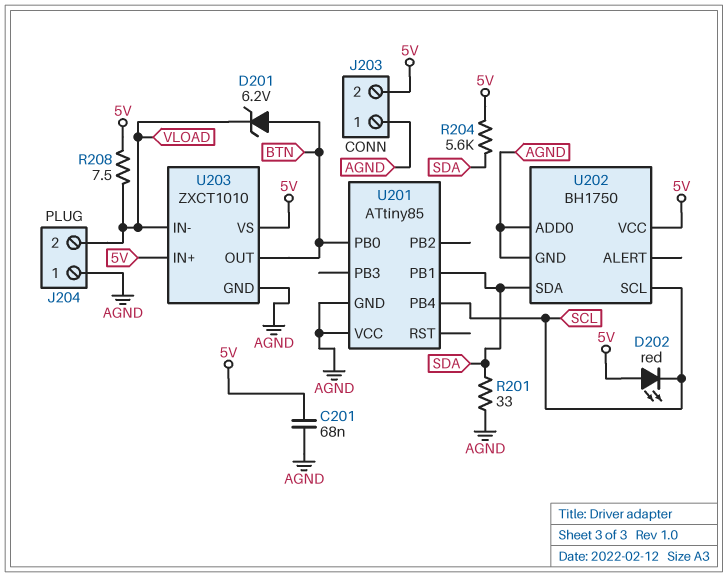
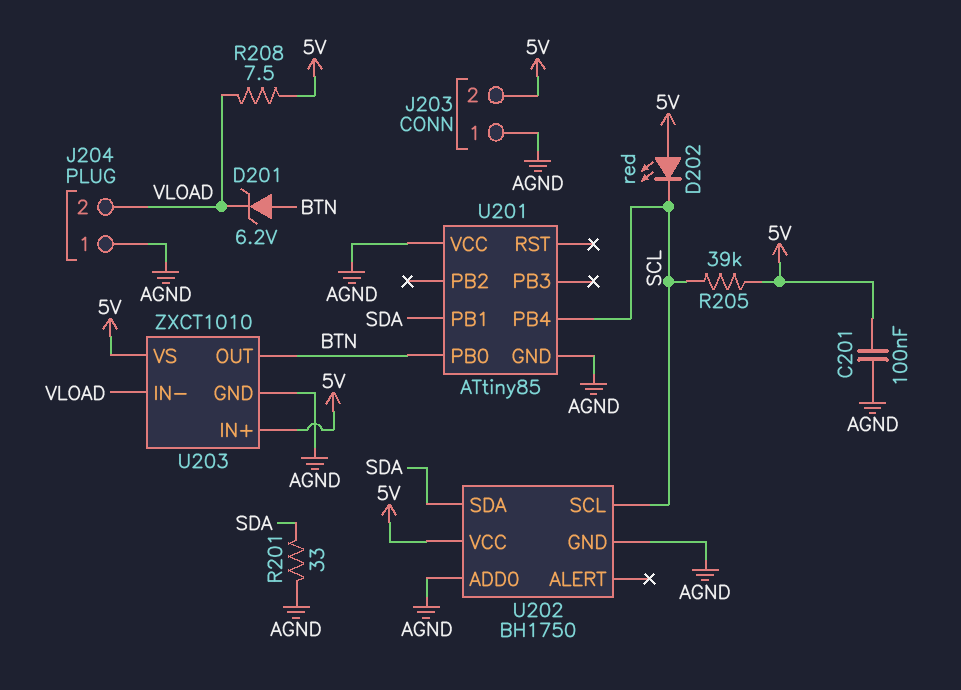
C201: 68nF (5V, AGND) -> 100nF (5V, AGND)
R204: 5.6k (5V, SDA) -> none
R205: none -> 39k (5V, SCL)

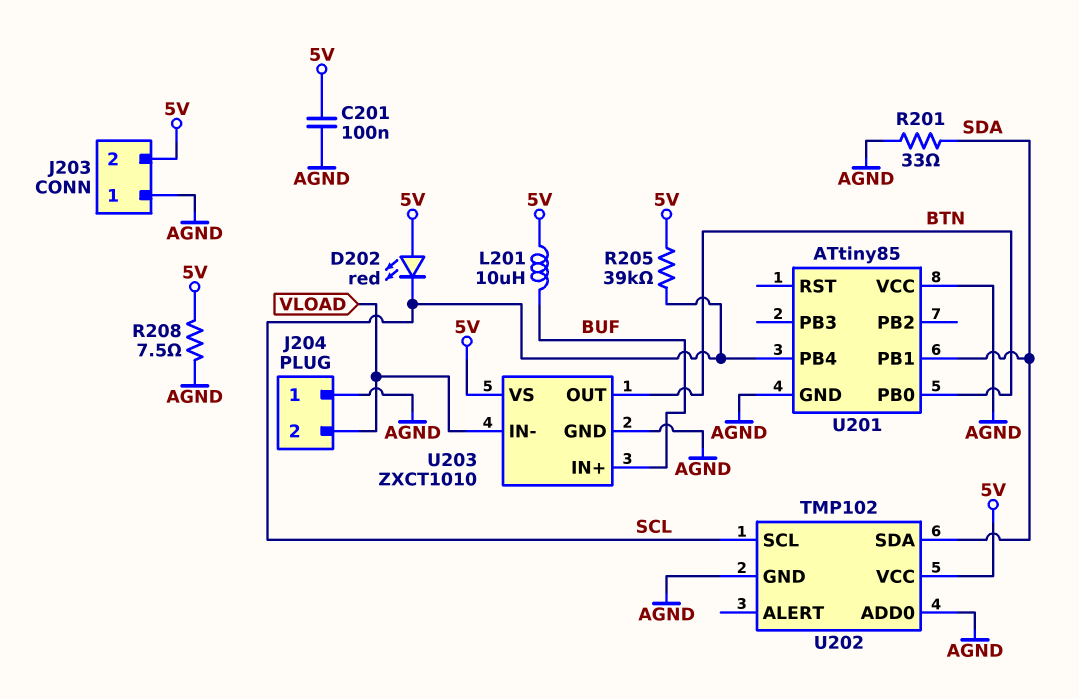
D201: zener 6.2V (A BTN, K VLOAD) -> none
L201: none -> 10uH (5V, BUF)
R208: 7.5 (5V, VLOAD) -> 7.5 (5V, AGND)
U202: BH1750 -> TMP102
U203 pin IN+: 5V -> BUF

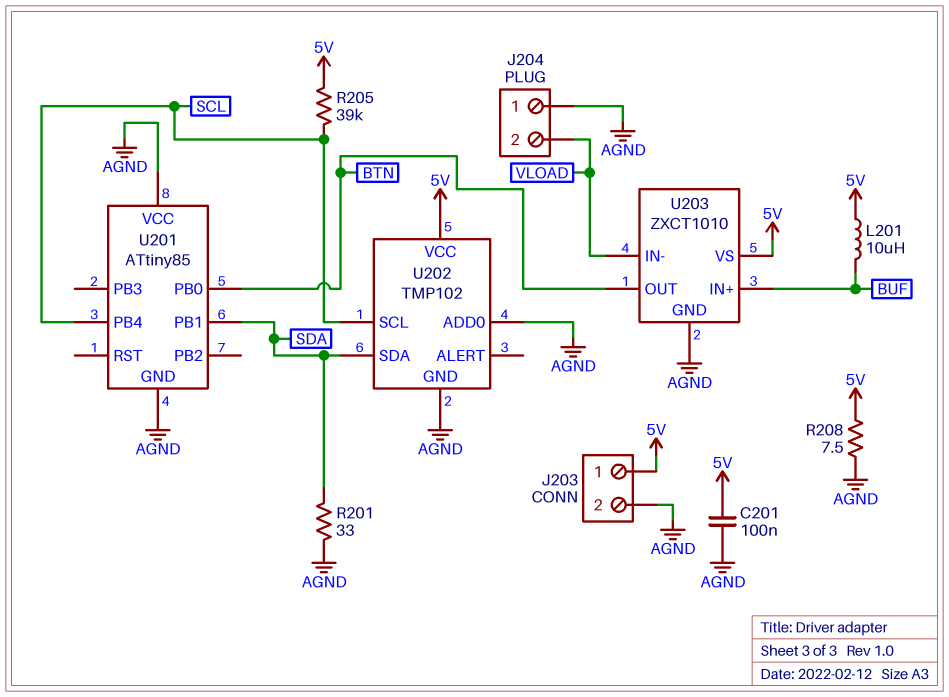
D202: LED red (A 5V, K SCL) -> none
J203 pin 1: AGND -> 5V
J203 pin 2: 5V -> AGND

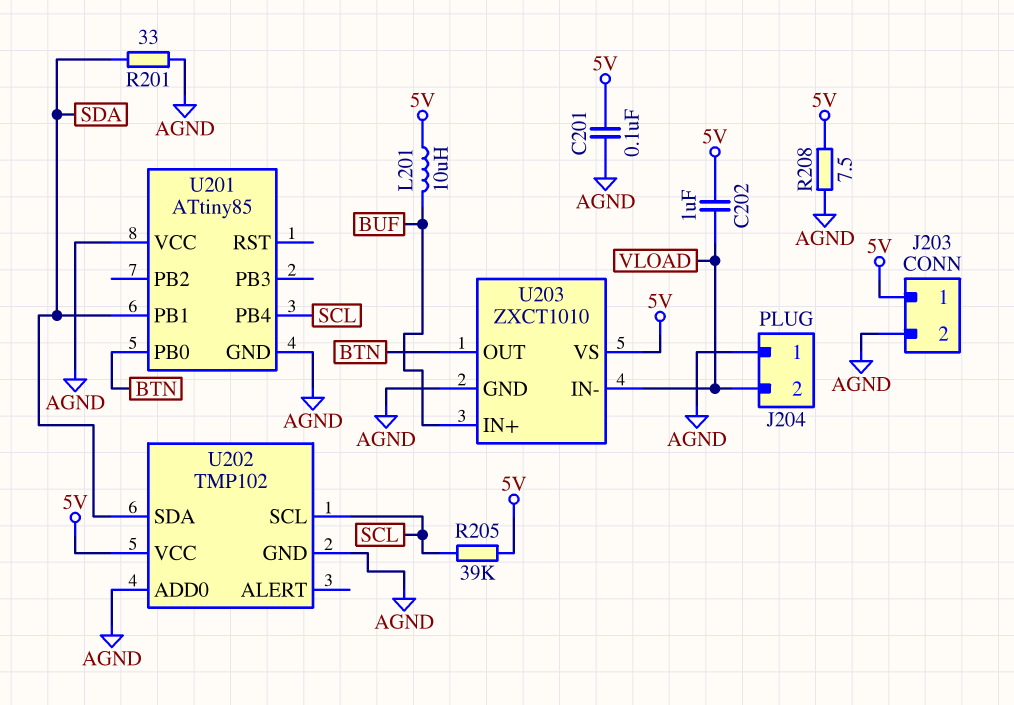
C202: none -> 1uF (5V, VLOAD)

